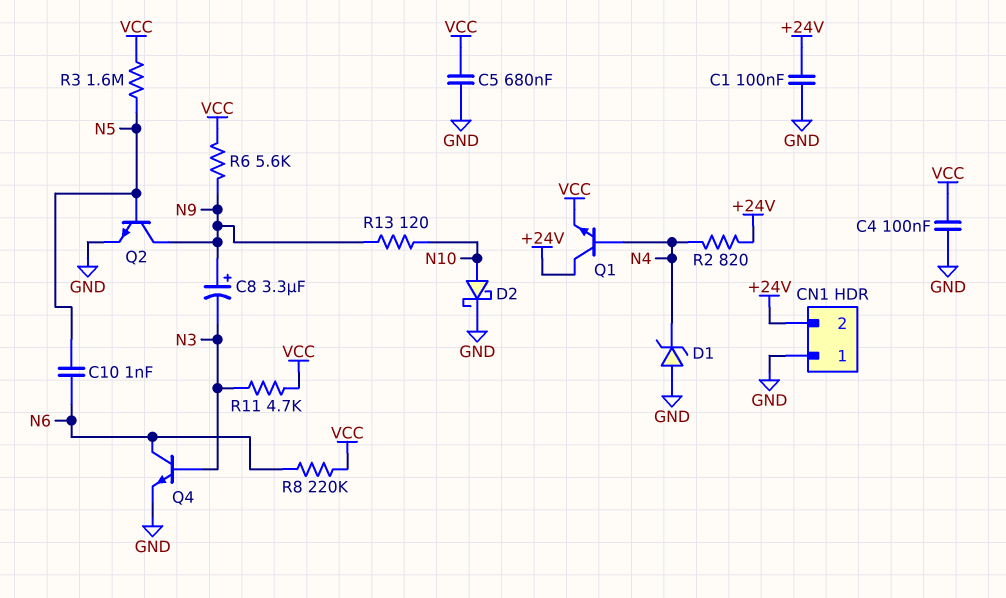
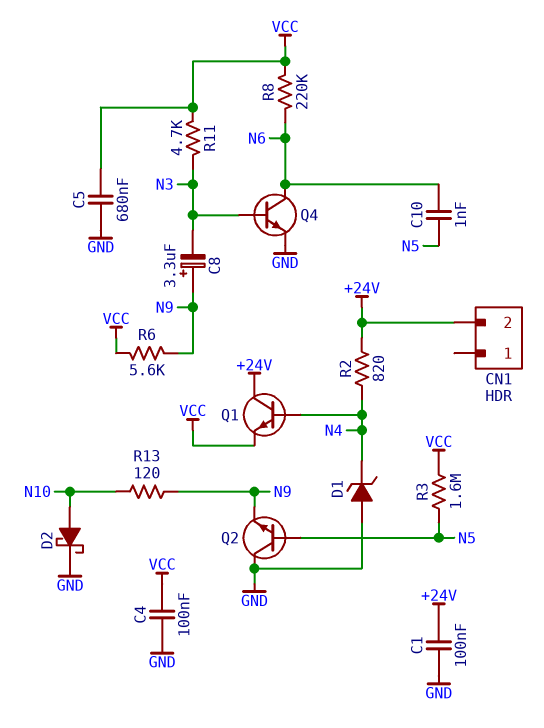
CN1 pin 1: GND -> none
Q2: NPN (B N5, C N9, E GND) -> NPN (B N5, C GND, E N9)

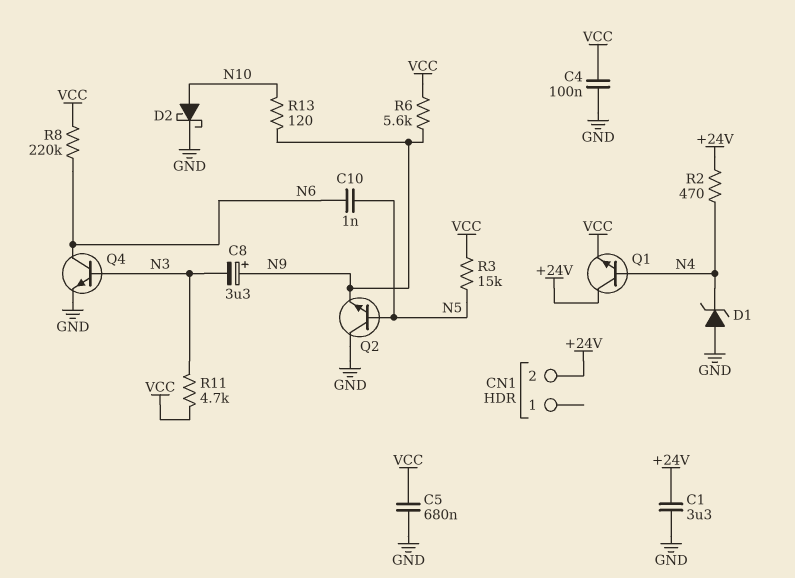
C1: 100nF (+24V, GND) -> 3.3uF (+24V, GND)
R2: 820 (+24V, N4) -> 470 (+24V, N4)
R3: 1.6M (N5, VCC) -> 15k (N5, VCC)

